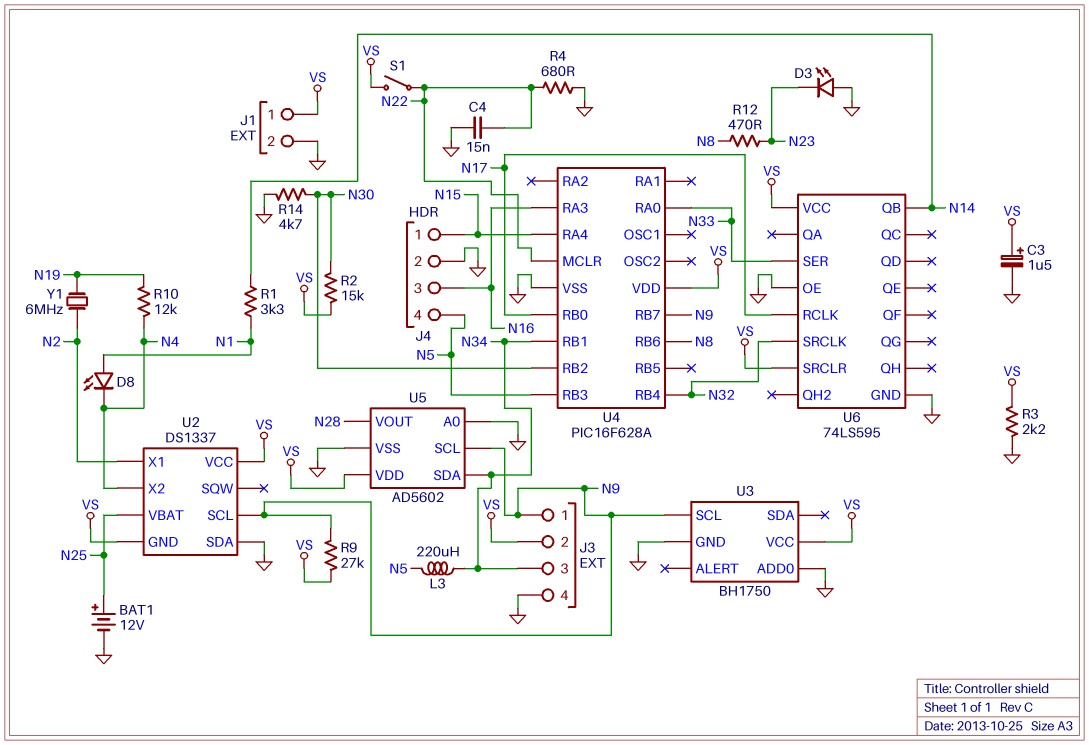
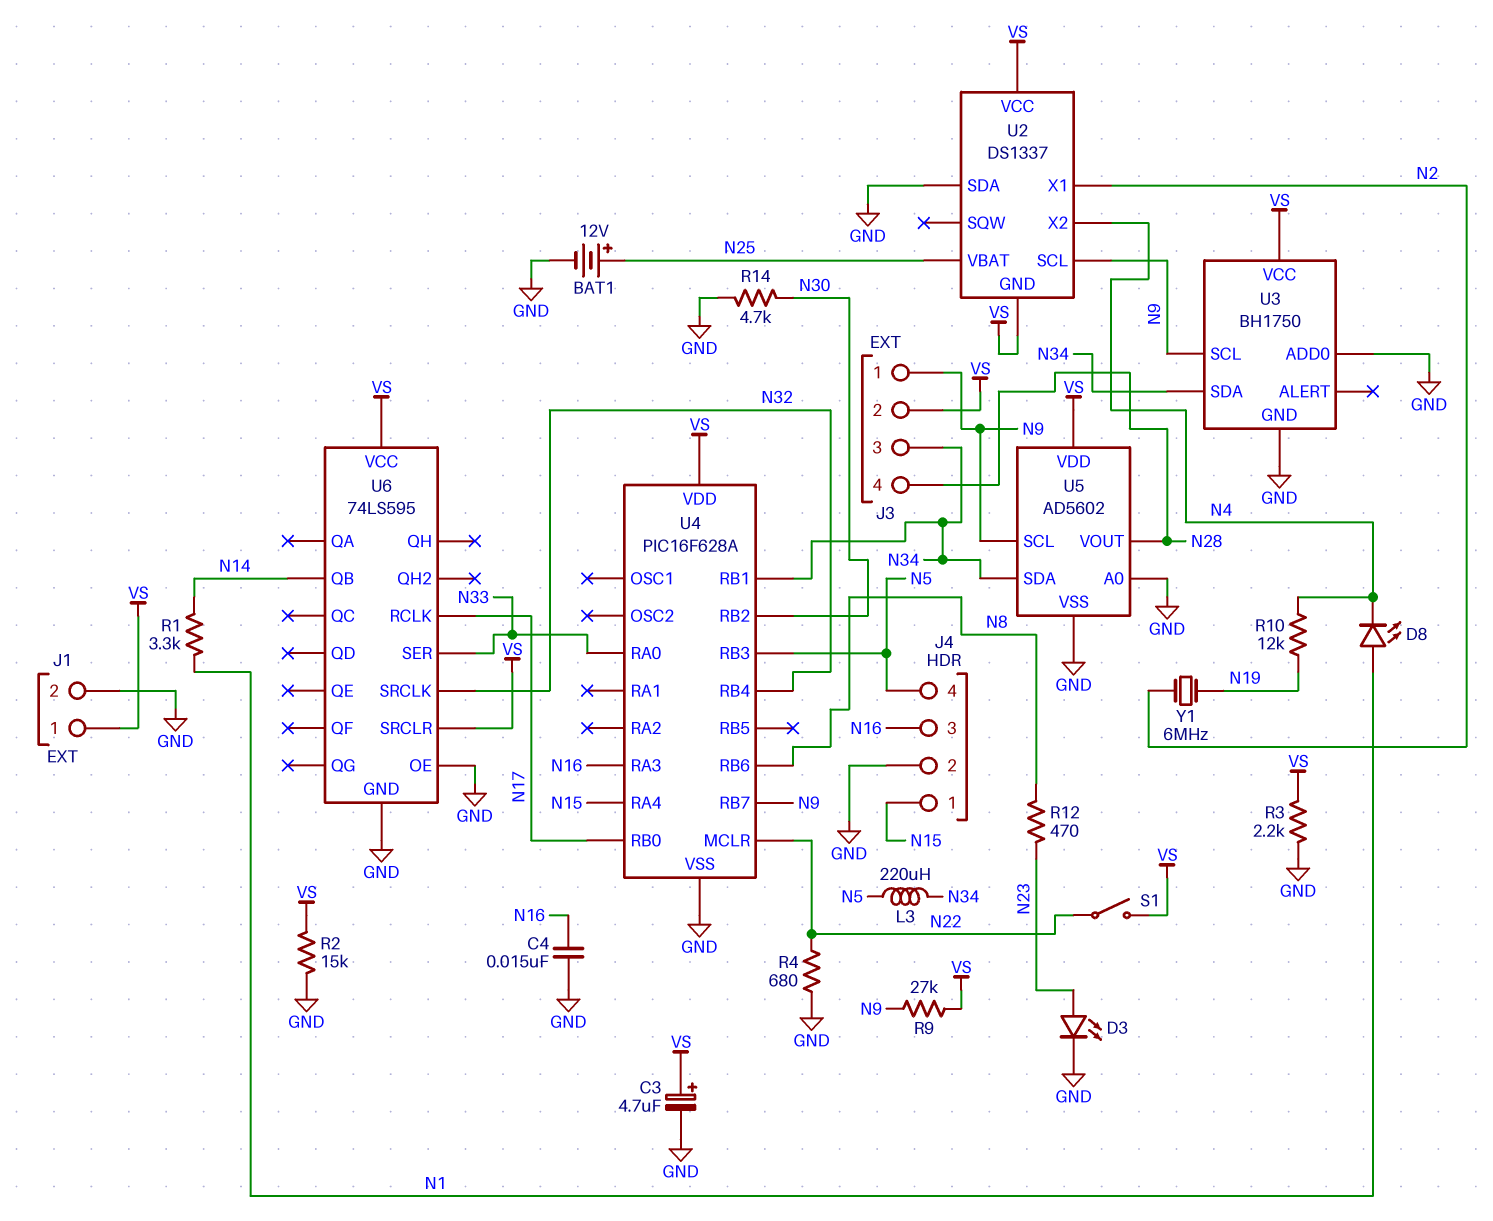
C3: 1.5uF (plus VS, minus GND) -> 4.7uF (plus VS, minus GND)
C4: 15nF (GND, N22) -> 15nF (GND, N16)
D3: LED (A GND, K N23) -> LED (A N23, K GND)
J3 pin 4: GND -> N28
R2: 15k (N30, VS) -> 15k (GND, VS)
U3 pin SDA: none -> N34

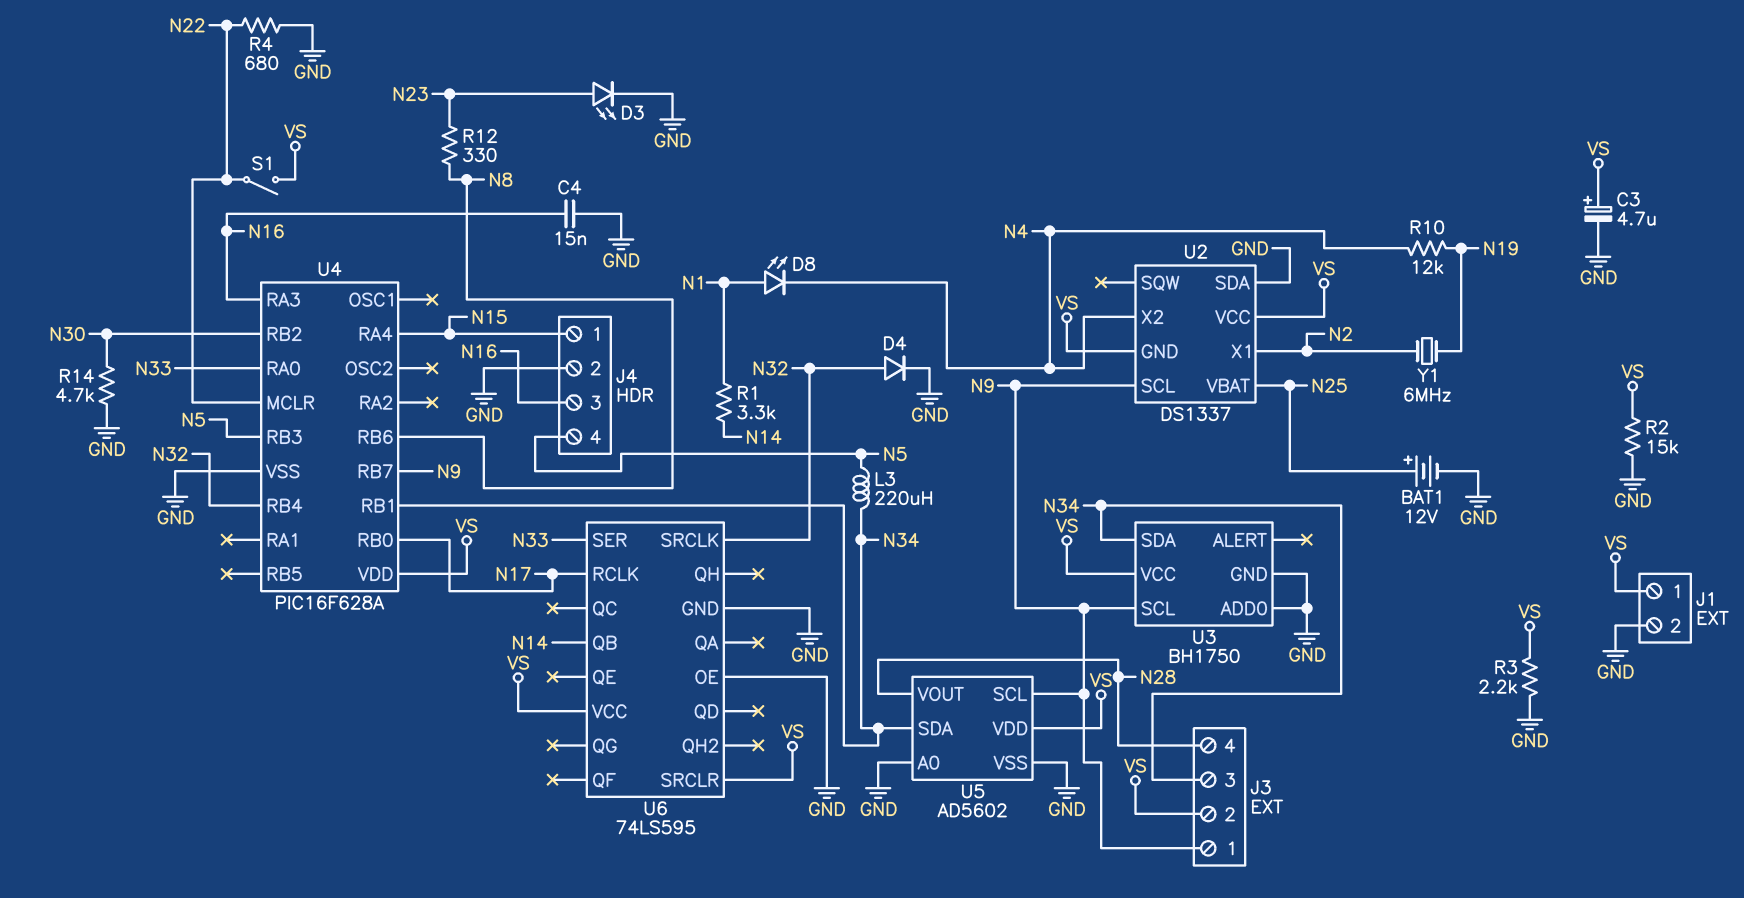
D4: none -> diode (A N32, K GND)
R9: 27k (N9, VS) -> none
R12: 470 (N8, N23) -> 330 (N8, N23)

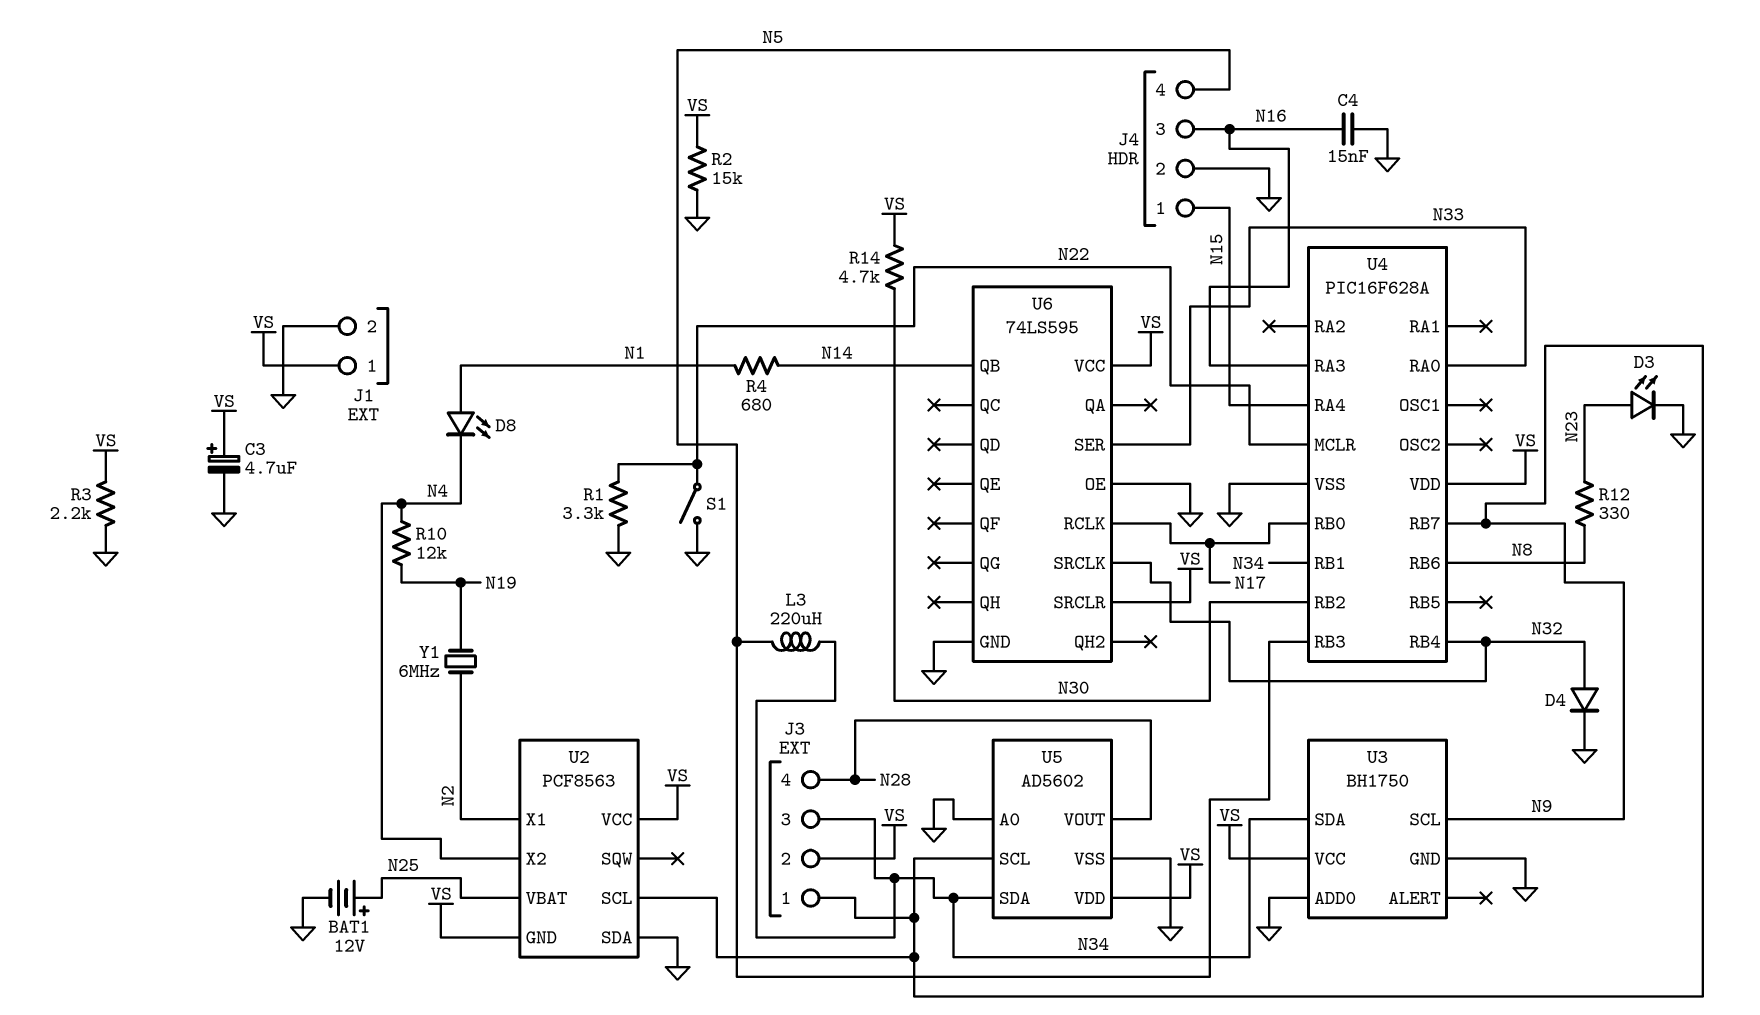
R1: 3.3k (N1, N14) -> 3.3k (GND, N22)
R4: 680 (GND, N22) -> 680 (N1, N14)
R14: 4.7k (GND, N30) -> 4.7k (N30, VS)
S1: switch (N22, VS) -> switch (GND, N22)
U2: DS1337 -> PCF8563

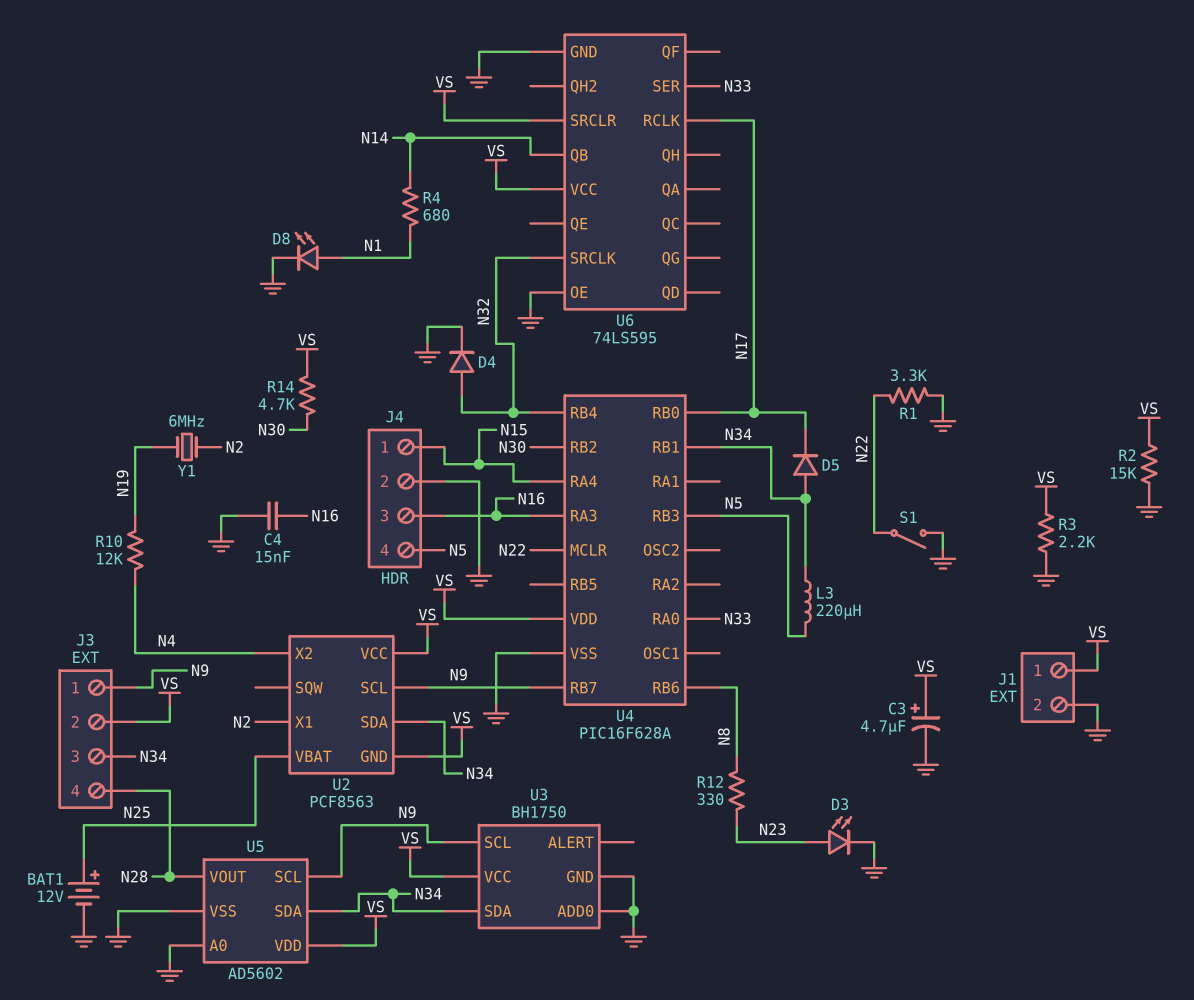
D5: none -> diode (A N34, K N17)
D8: LED (A N1, K N4) -> LED (A N1, K GND)
U2 pin SDA: GND -> N34

